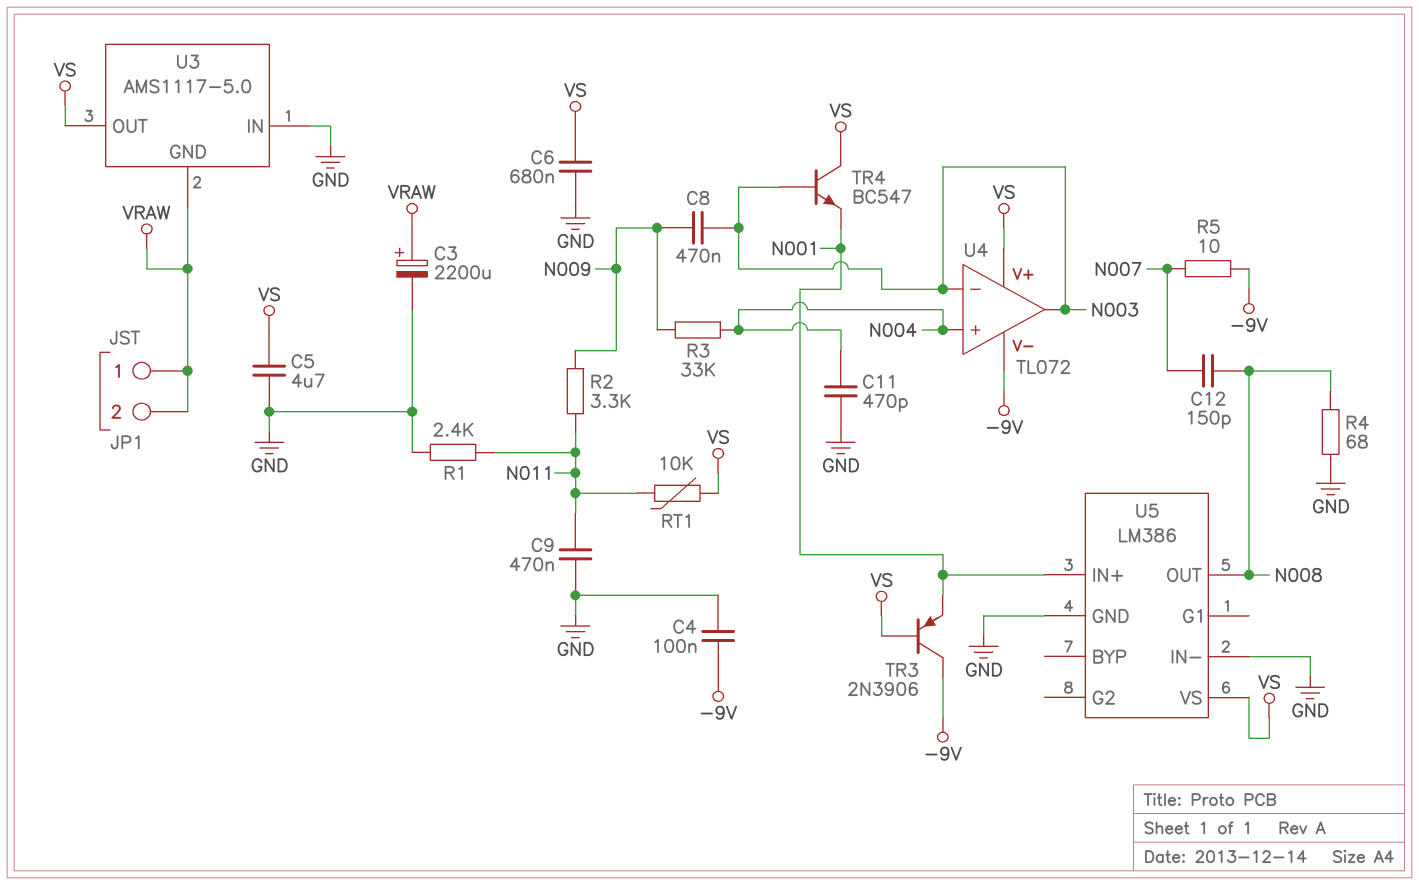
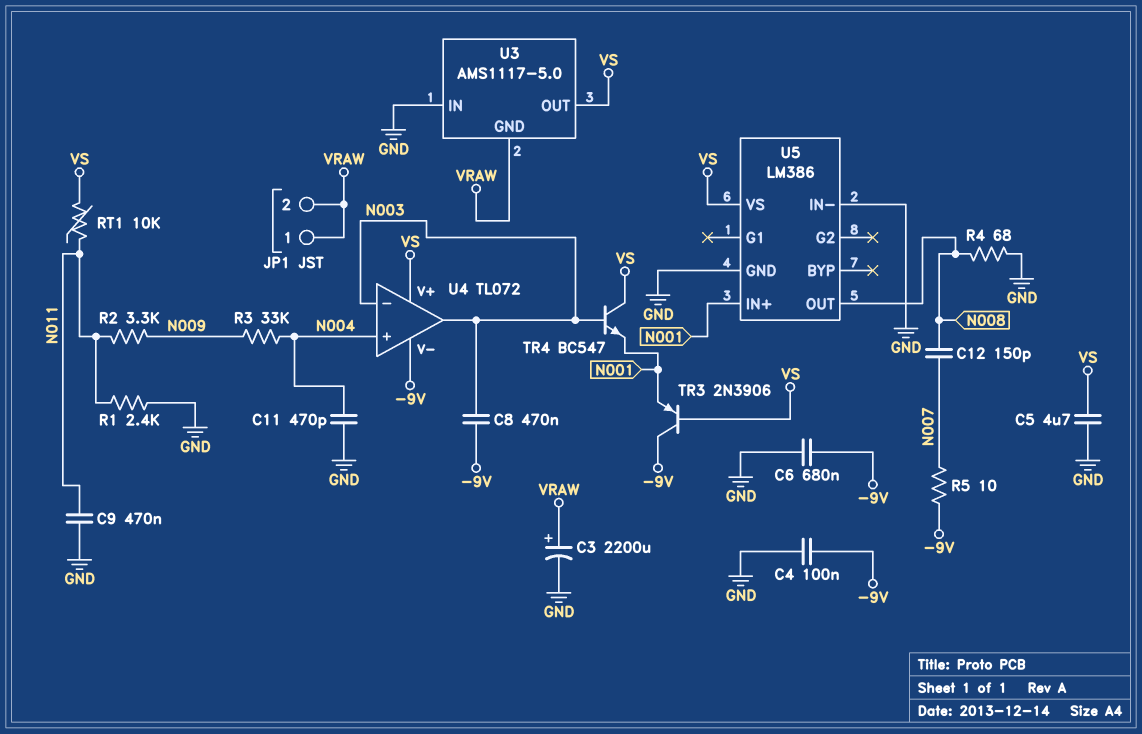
C6: 680nF (GND, VS) -> 680nF (-9V, GND)
C8: 470nF (N003, N009) -> 470nF (-9V, N003)

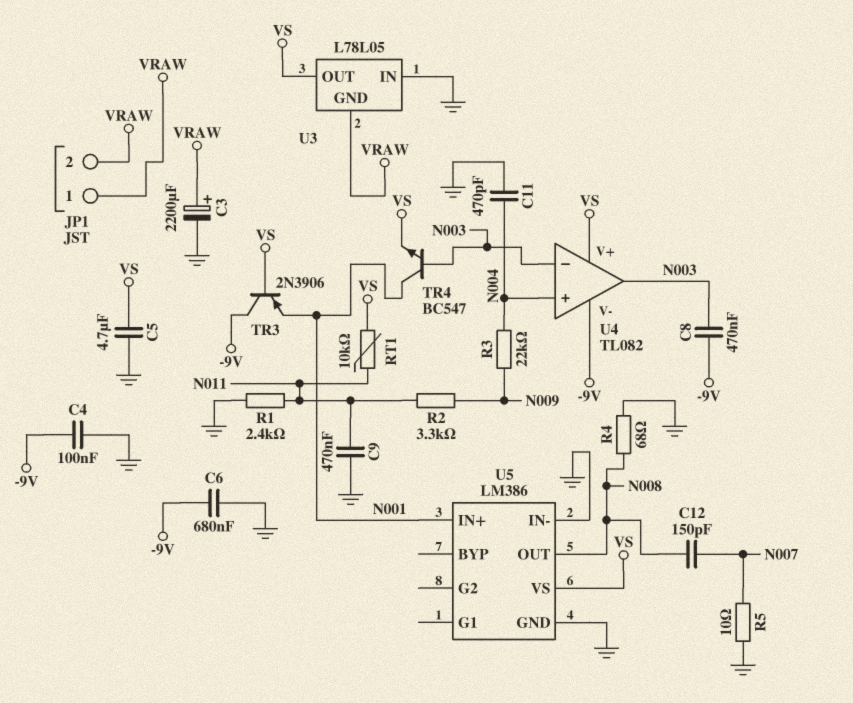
R3: 33k (N004, N009) -> 22k (N004, N009)
R5: 10 (-9V, N007) -> 10 (GND, N007)
TR4: NPN BC547 (B N003, C VS, E N001) -> NPN BC547 (B N003, C N001, E VS)
U3: AMS1117-5.0 -> L78L05
U4: TL072 -> TL082

